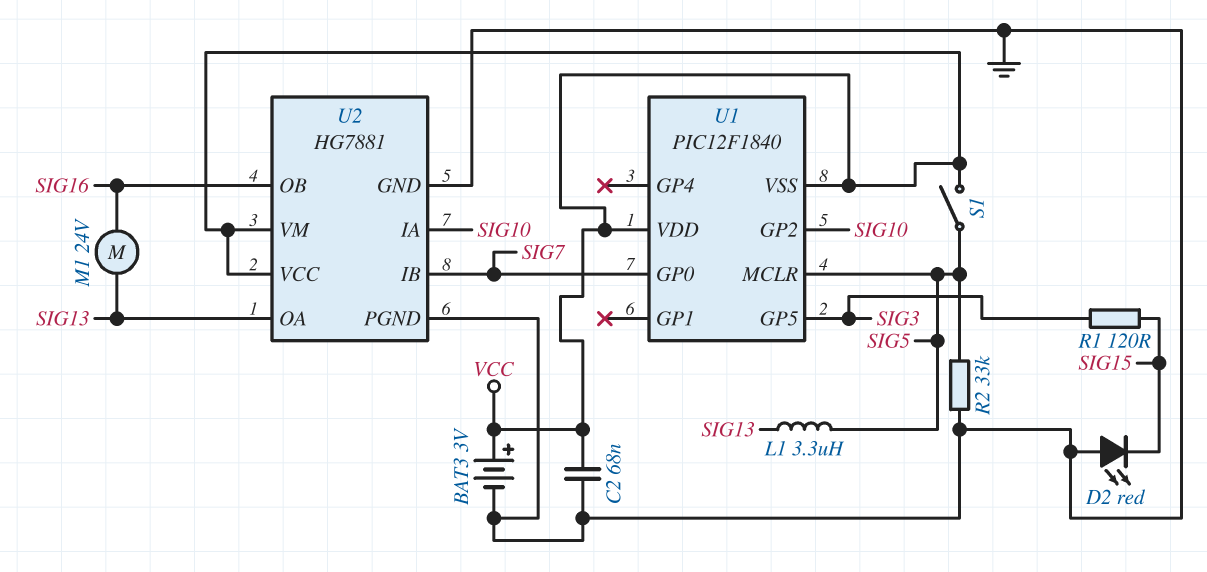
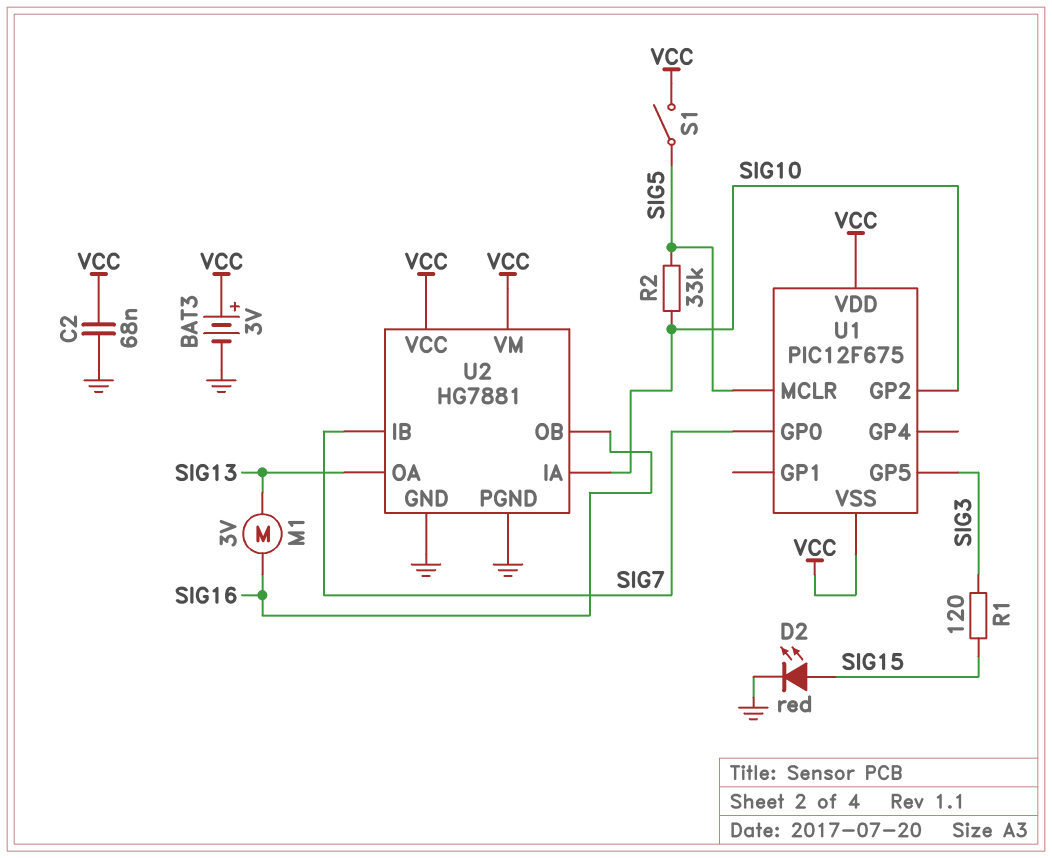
D2: LED red (A GND, K SIG15) -> LED red (A SIG15, K GND)
L1: 3.3uH (SIG5, SIG13) -> none
M1: motor 24V (SIG13, SIG16) -> motor 3V (SIG13, SIG16)
R2: 33k (GND, SIG5) -> 33k (SIG5, SIG10)
U1: PIC12F1840 -> PIC12F675

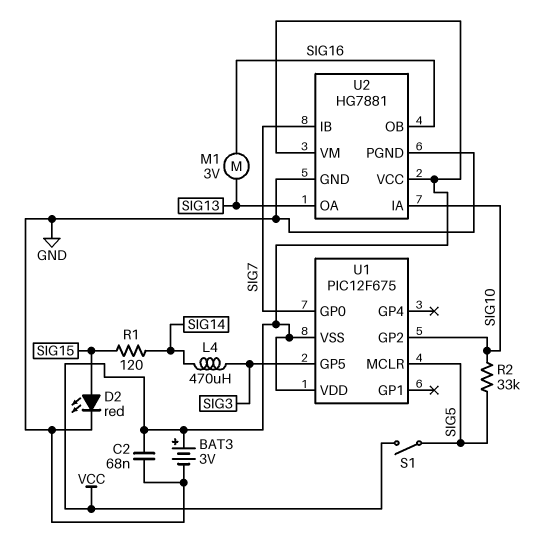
L4: none -> 470uH (SIG3, SIG14)
R1: 120 (SIG3, SIG15) -> 120 (SIG14, SIG15)

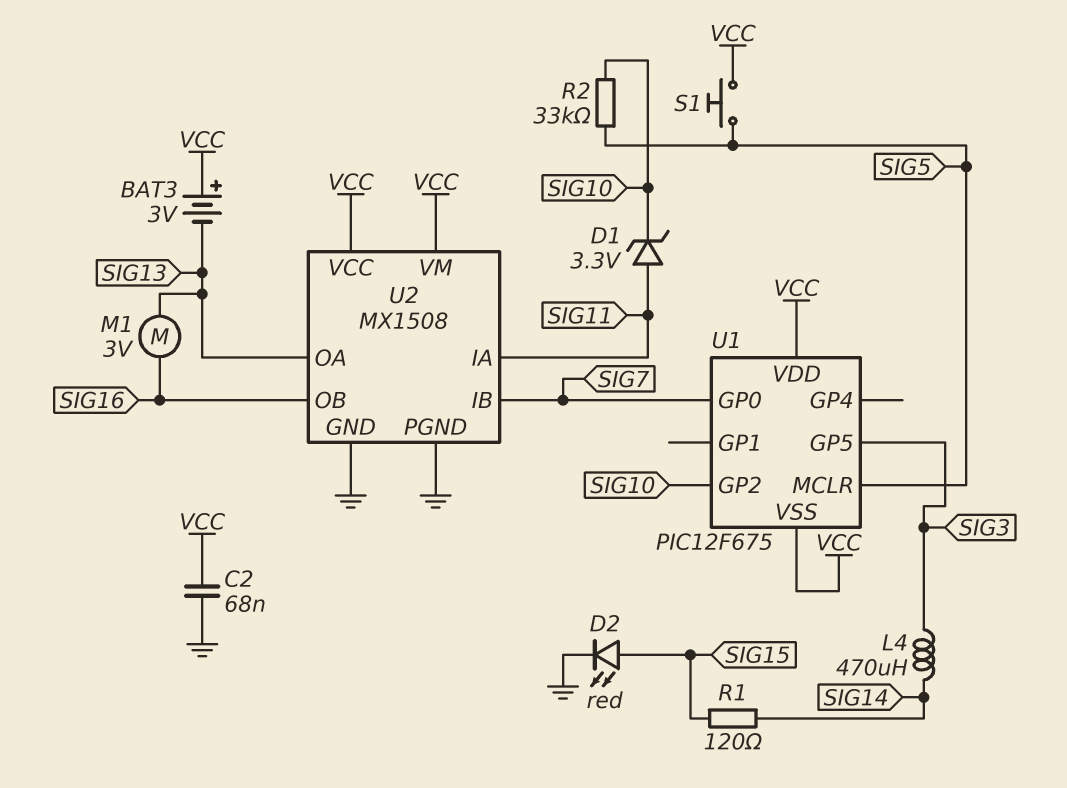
BAT3: 3V (plus VCC, minus GND) -> 3V (plus VCC, minus SIG13)
D1: none -> zener 3.3V (A SIG11, K SIG10)
S1: switch (SIG5, VCC) -> button (SIG5, VCC)
U2: HG7881 -> MX1508
U2 pin IA: SIG10 -> SIG11

